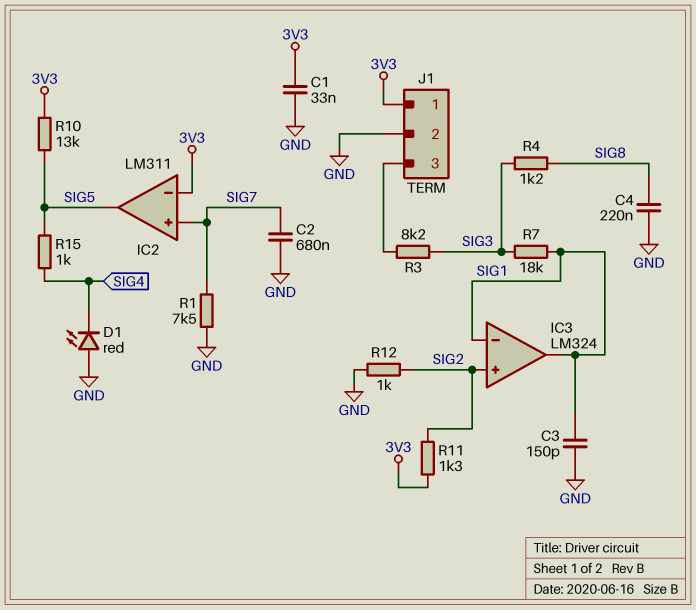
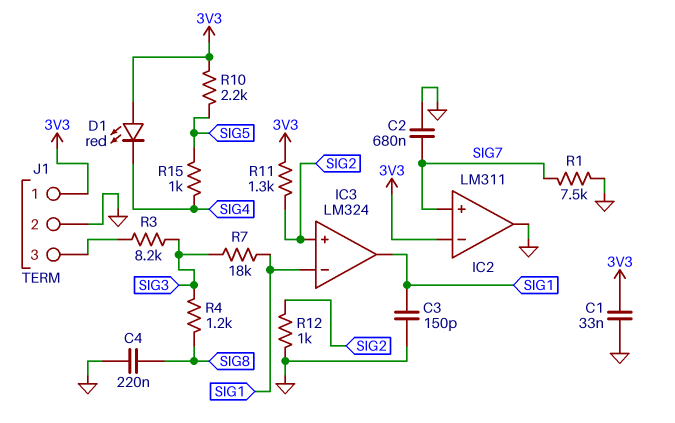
D1: LED red (A GND, K SIG4) -> LED red (A 3V3, K SIG4)
IC2 pin out: SIG5 -> GND
R10: 13k (3V3, SIG5) -> 2.2k (3V3, SIG5)

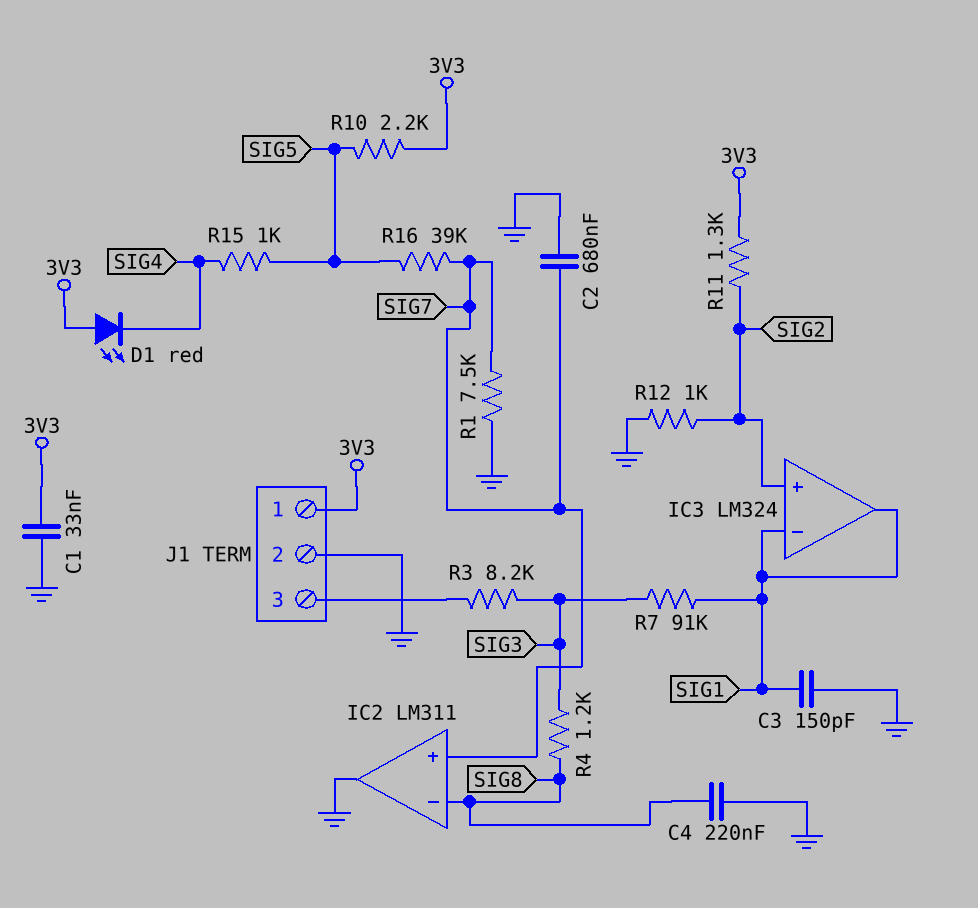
IC2 pin in-: 3V3 -> SIG8
R7: 18k (SIG1, SIG3) -> 91k (SIG1, SIG3)
R16: none -> 39k (SIG5, SIG7)

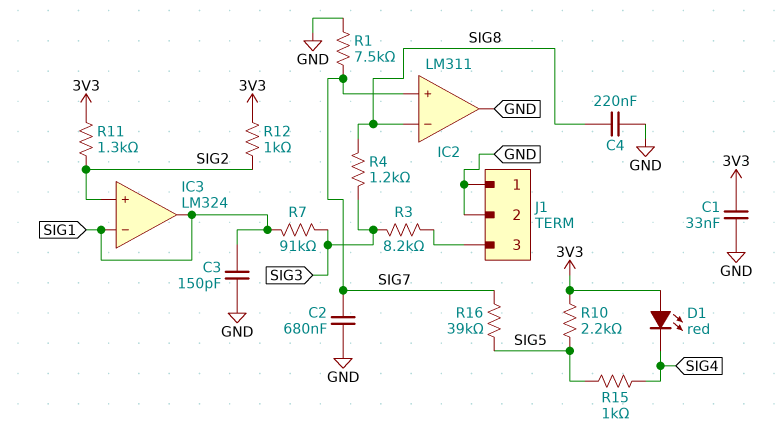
J1 pin 1: 3V3 -> GND
R12: 1k (GND, SIG2) -> 1k (3V3, SIG2)

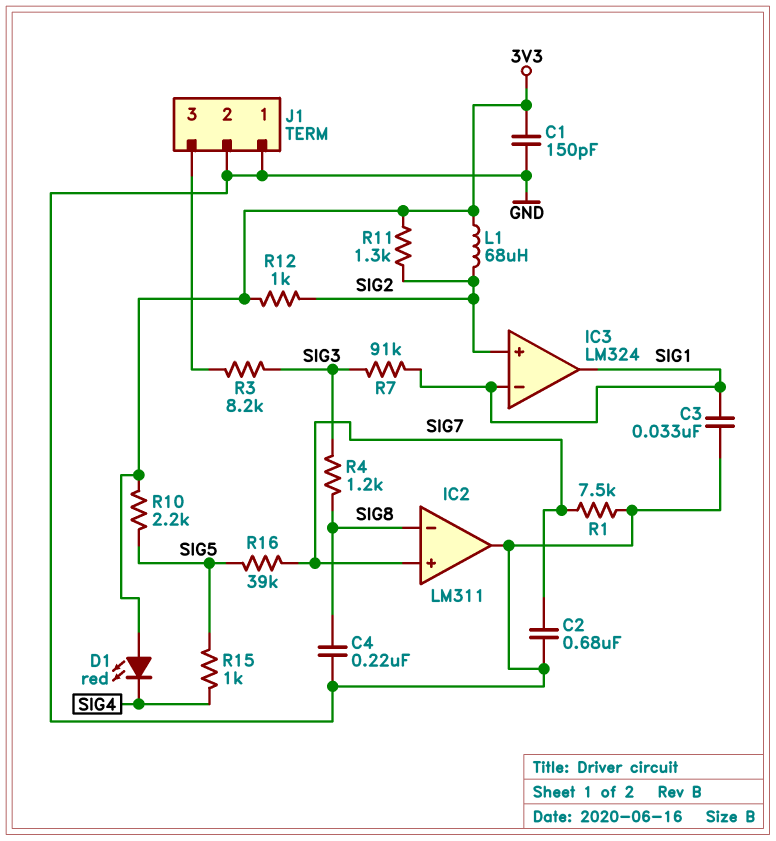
C1: 33nF (3V3, GND) -> 150pF (3V3, GND)
C3: 150pF (GND, SIG1) -> 33nF (GND, SIG1)
L1: none -> 68uH (3V3, SIG2)

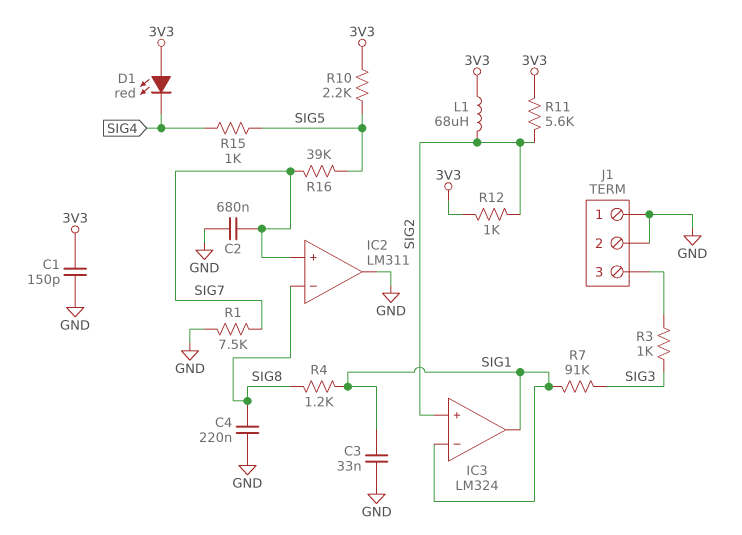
R3: 8.2k (J1/3, SIG3) -> 1k (J1/3, SIG3)
R4: 1.2k (SIG3, SIG8) -> 1.2k (SIG1, SIG8)
R11: 1.3k (3V3, SIG2) -> 5.6k (3V3, SIG2)

